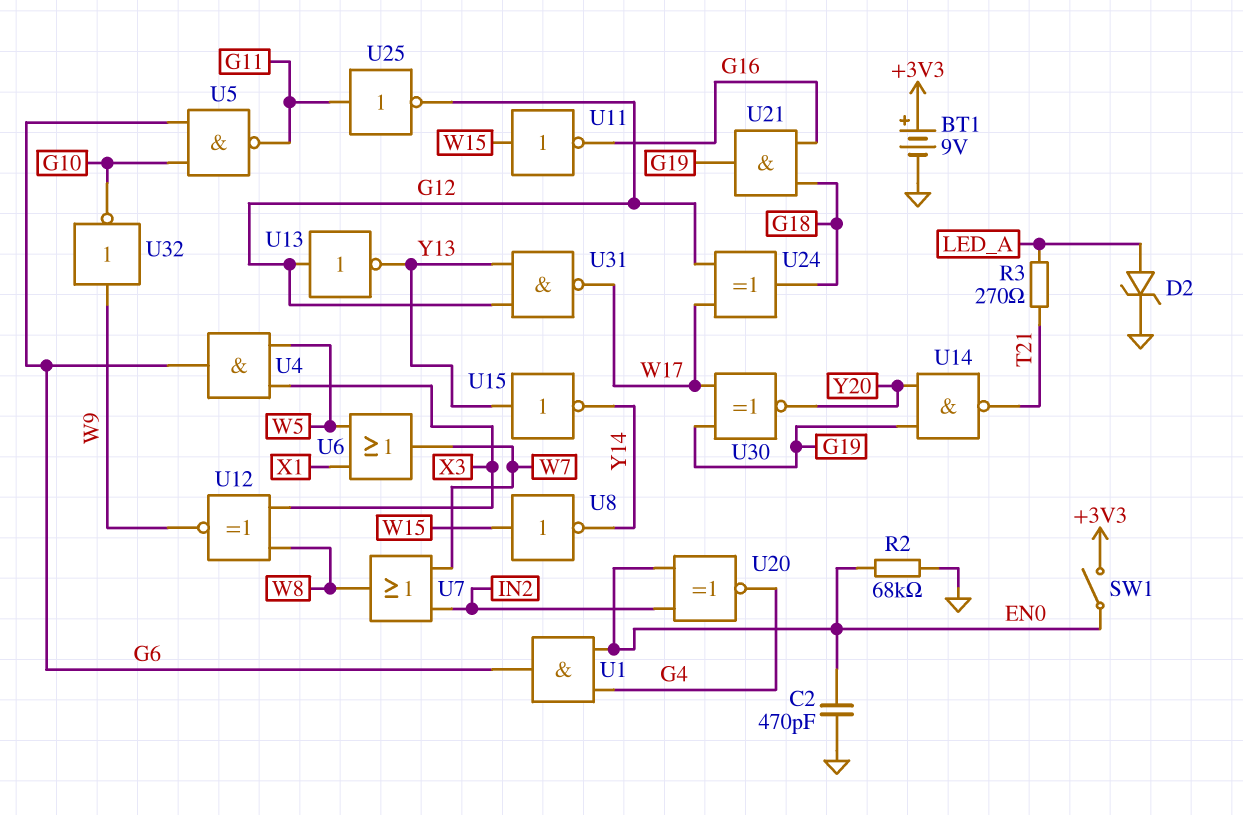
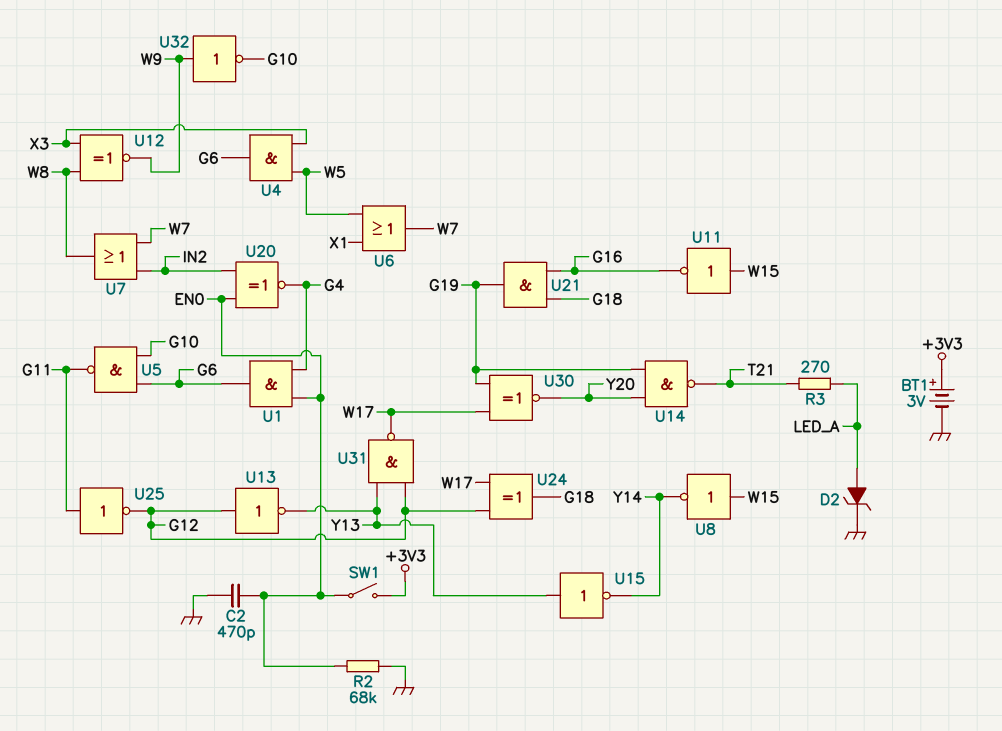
BT1: 9V (plus +3V3, minus GND) -> 3V (plus +3V3, minus GND)

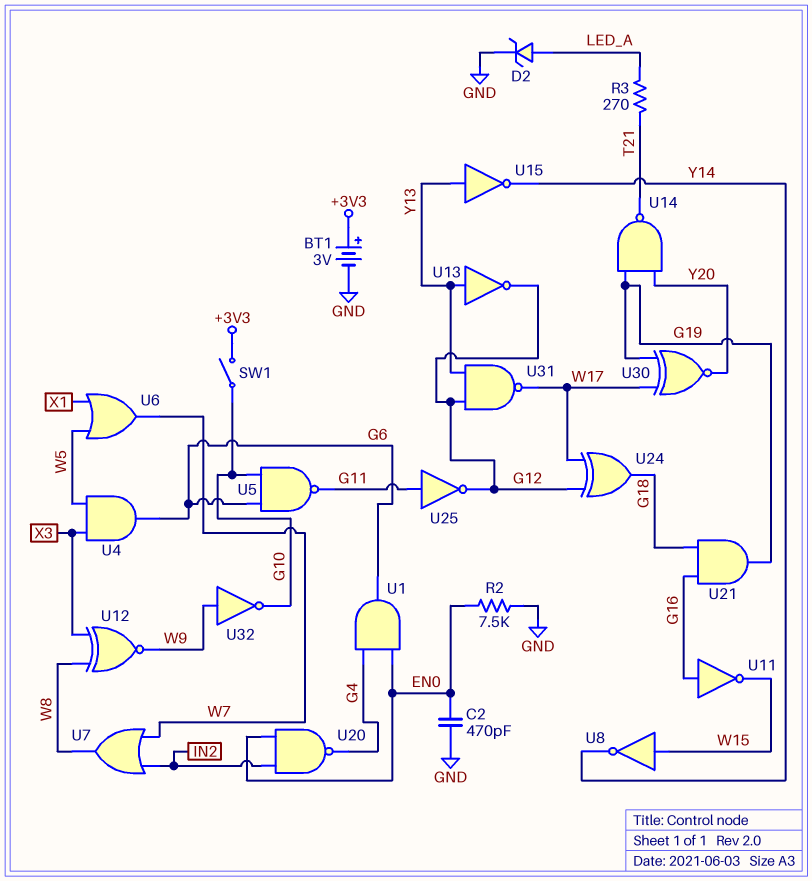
R2: 68k (EN0, GND) -> 7.5k (EN0, GND)
SW1: switch (+3V3, EN0) -> switch (+3V3, G10)
U11: NOT (in W15, out G16) -> NOT (in G16, out W15)
U13: NOT (in G12, out Y13) -> NOT (in Y13, out G12)
U20: XNOR (in EN0, in IN2, out G4) -> NAND (in EN0, in IN2, out G4)

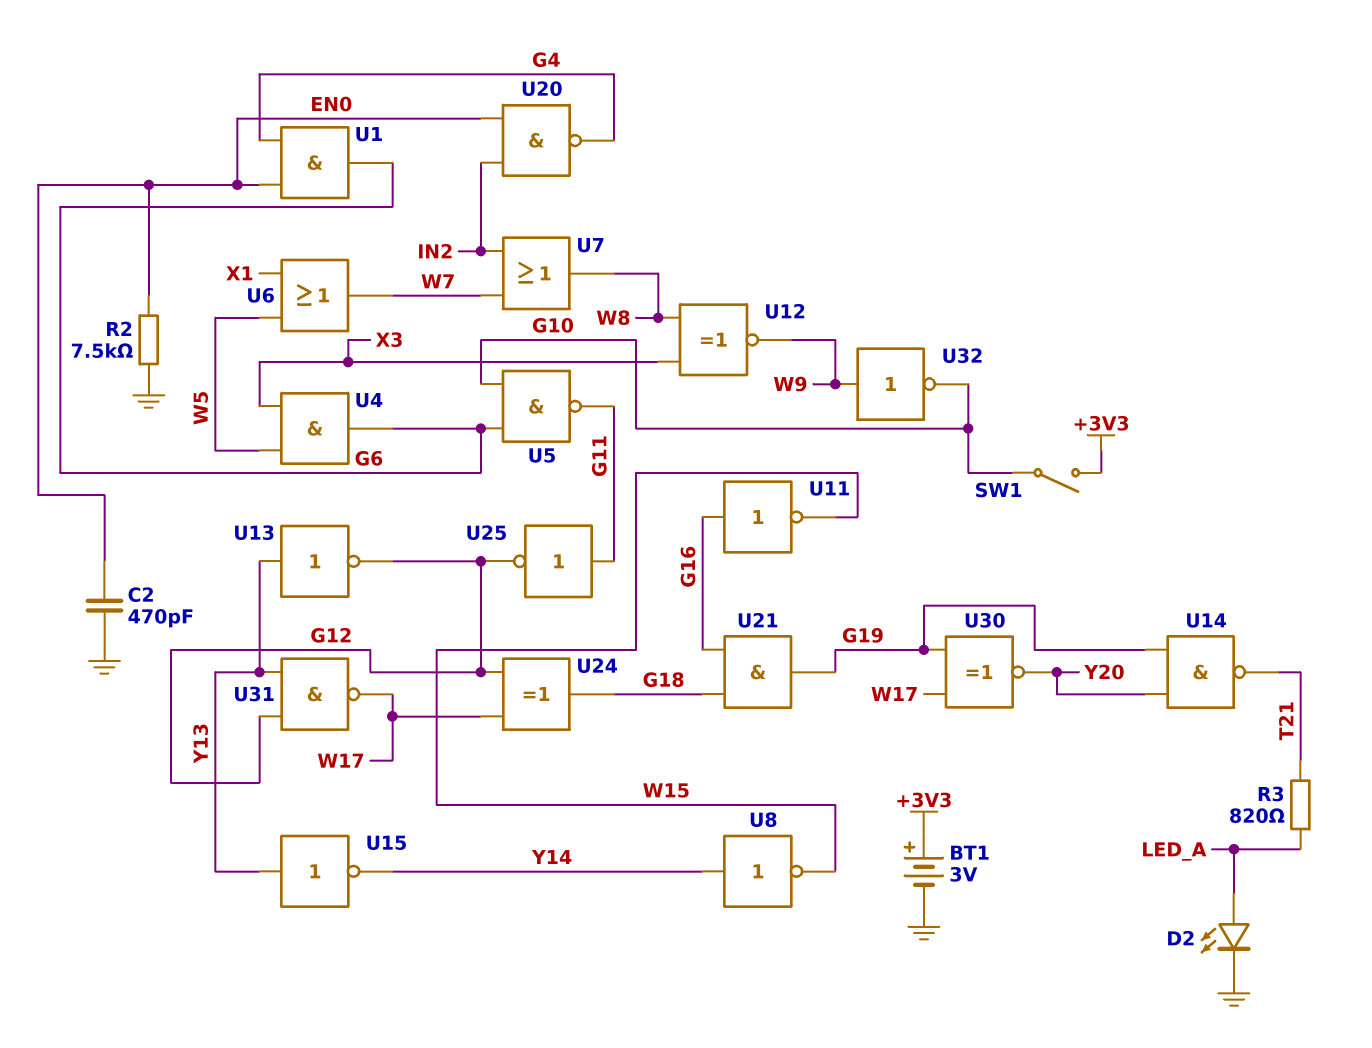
D2: zener (A LED_A, K GND) -> LED (A LED_A, K GND)
R3: 270 (LED_A, T21) -> 820 (LED_A, T21)
U8: NOT (in W15, out Y14) -> NOT (in Y14, out W15)

